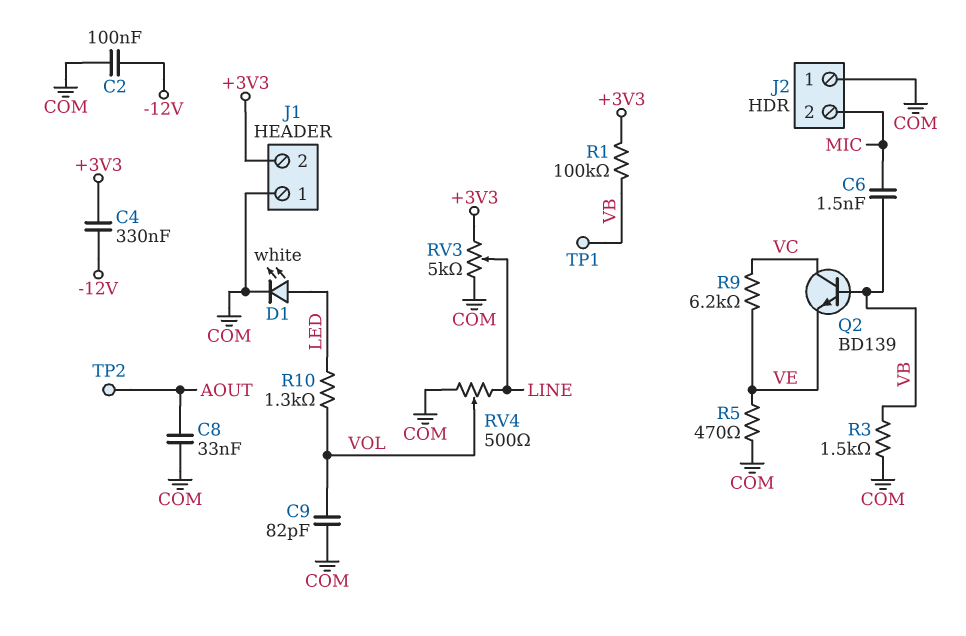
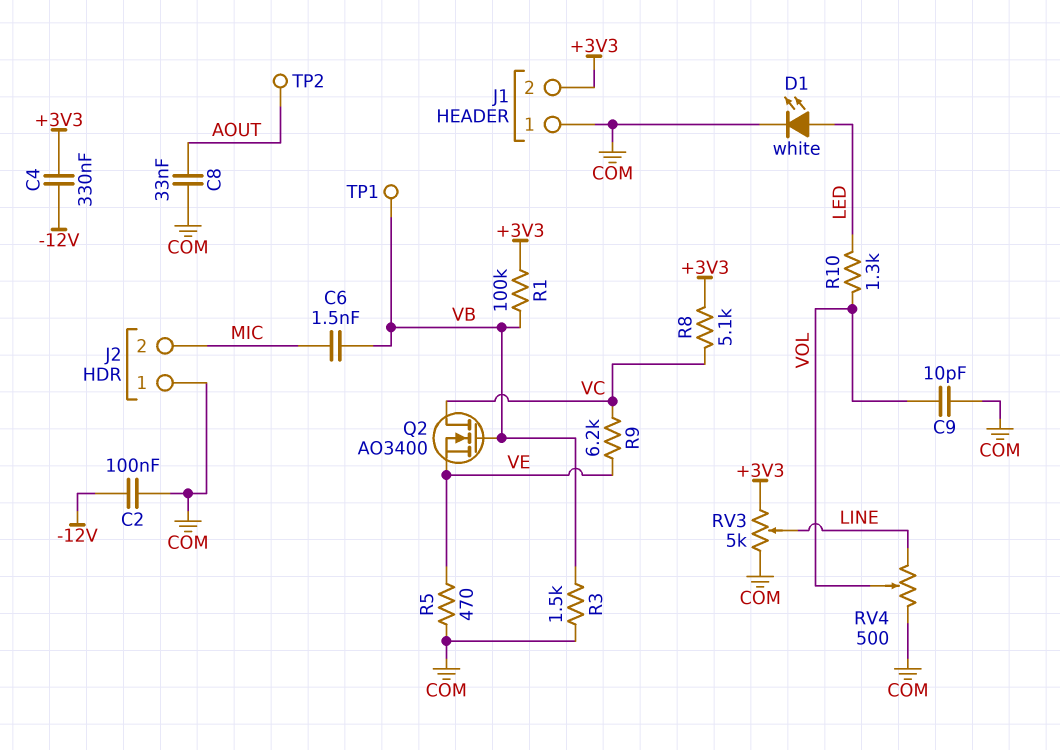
C9: 82pF (COM, VOL) -> 10pF (COM, VOL)
Q2: NPN BD139 (B VB, C VC, E VE) -> NMOS AO3400 (G VB, D VC, S VE)
R8: none -> 5.1k (+3V3, VC)

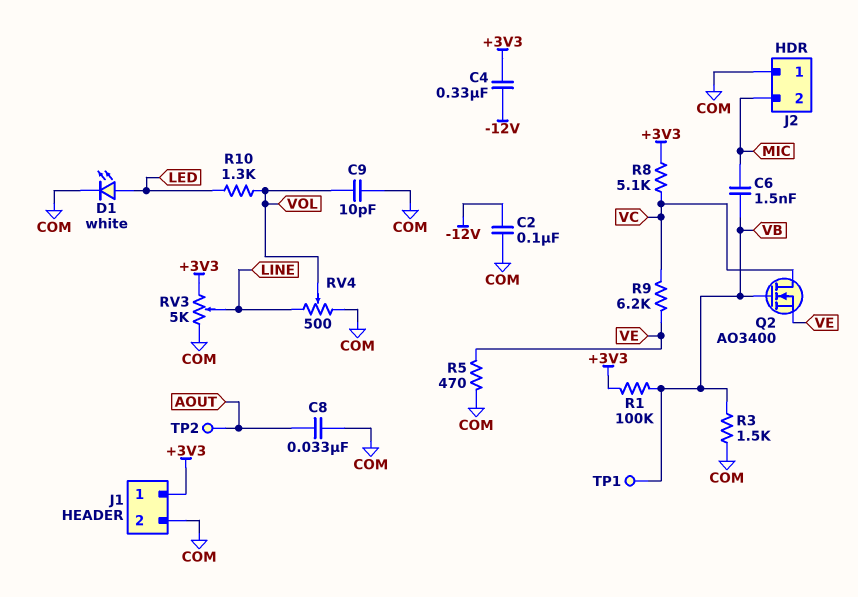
J1 pin 1: COM -> +3V3
J1 pin 2: +3V3 -> COM

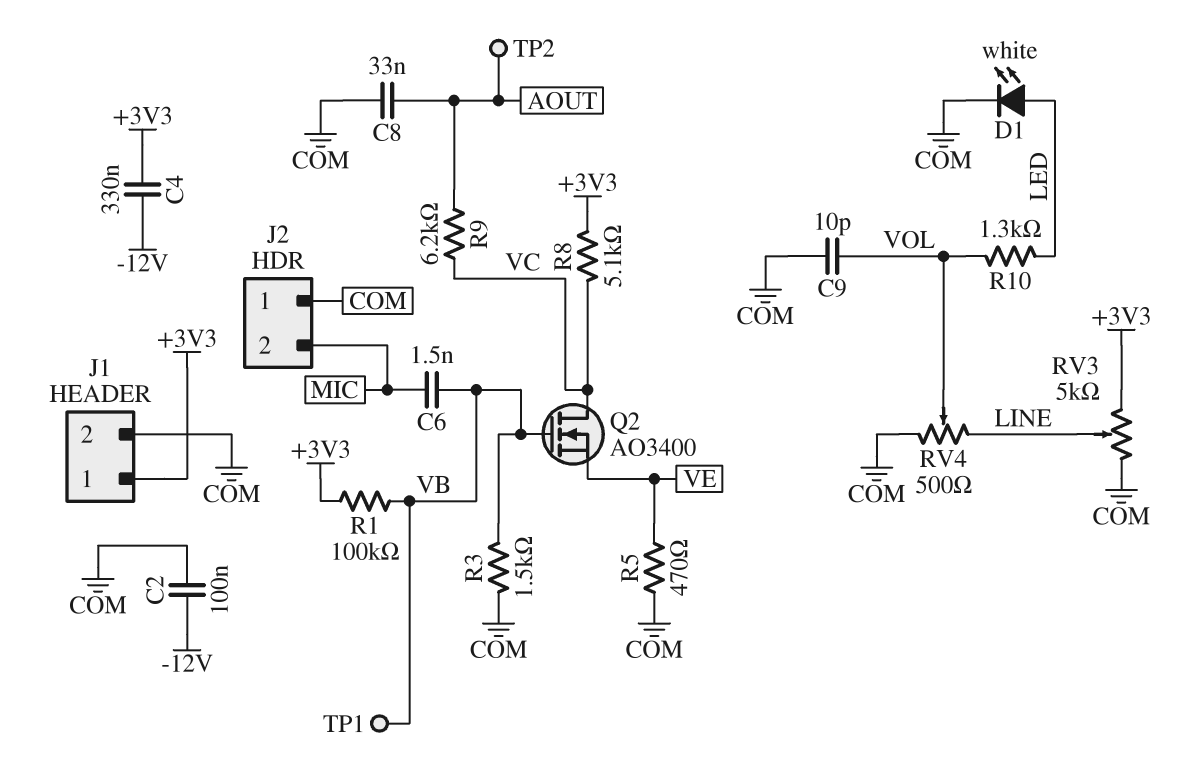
R9: 6.2k (VC, VE) -> 6.2k (AOUT, VC)

